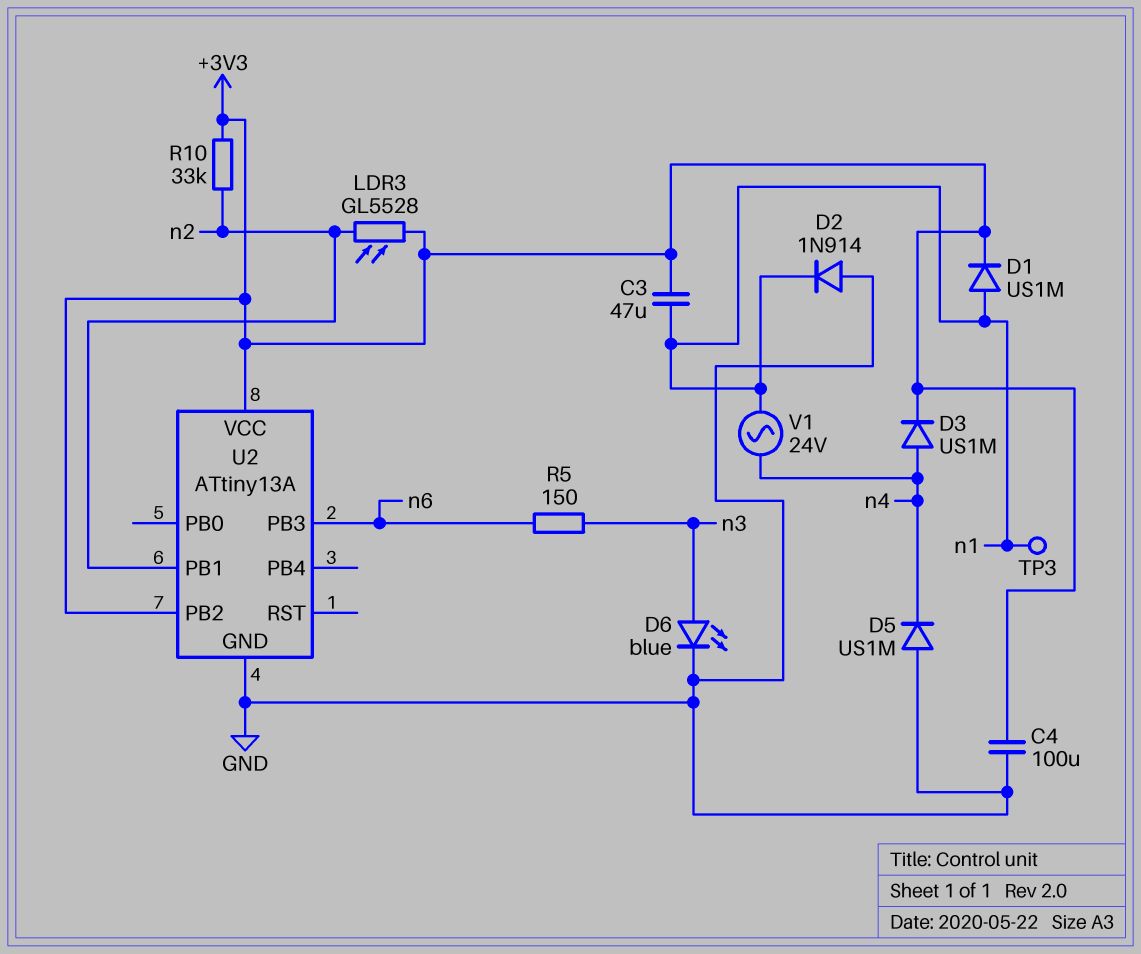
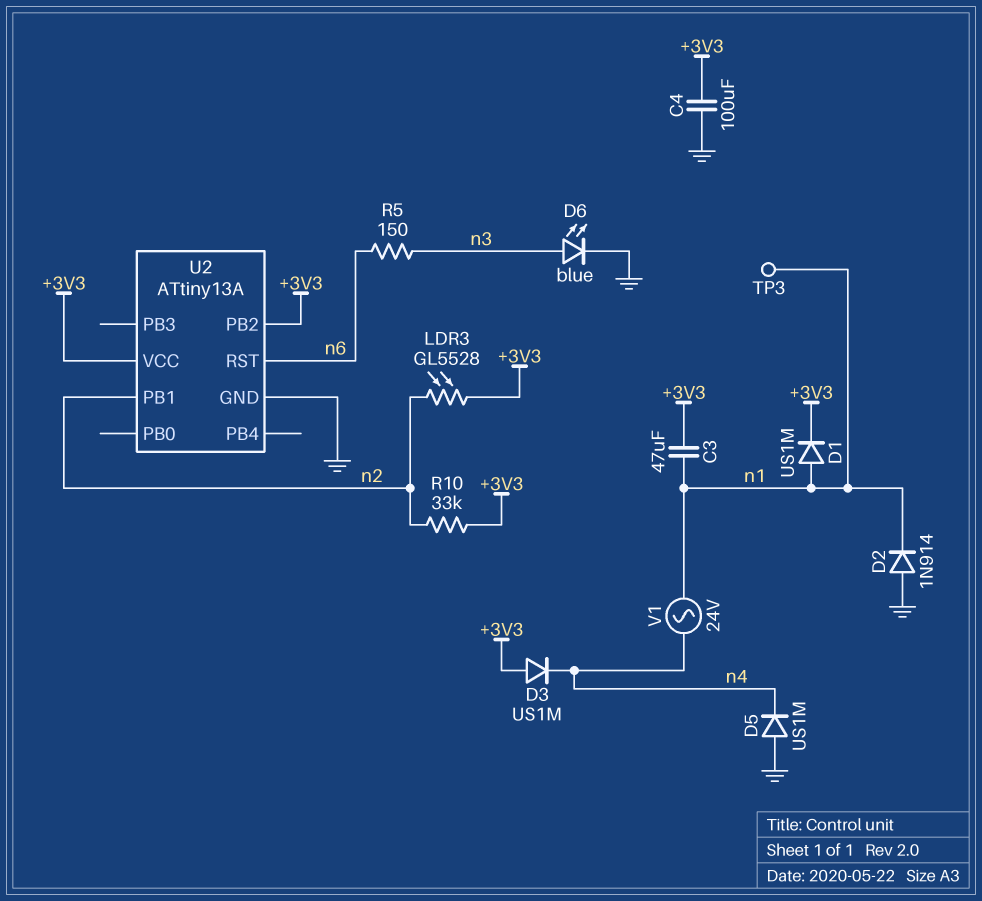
D3: diode US1M (A n4, K +3V3) -> diode US1M (A +3V3, K n4)
U2 pin PB3: n6 -> none
U2 pin RST: none -> n6

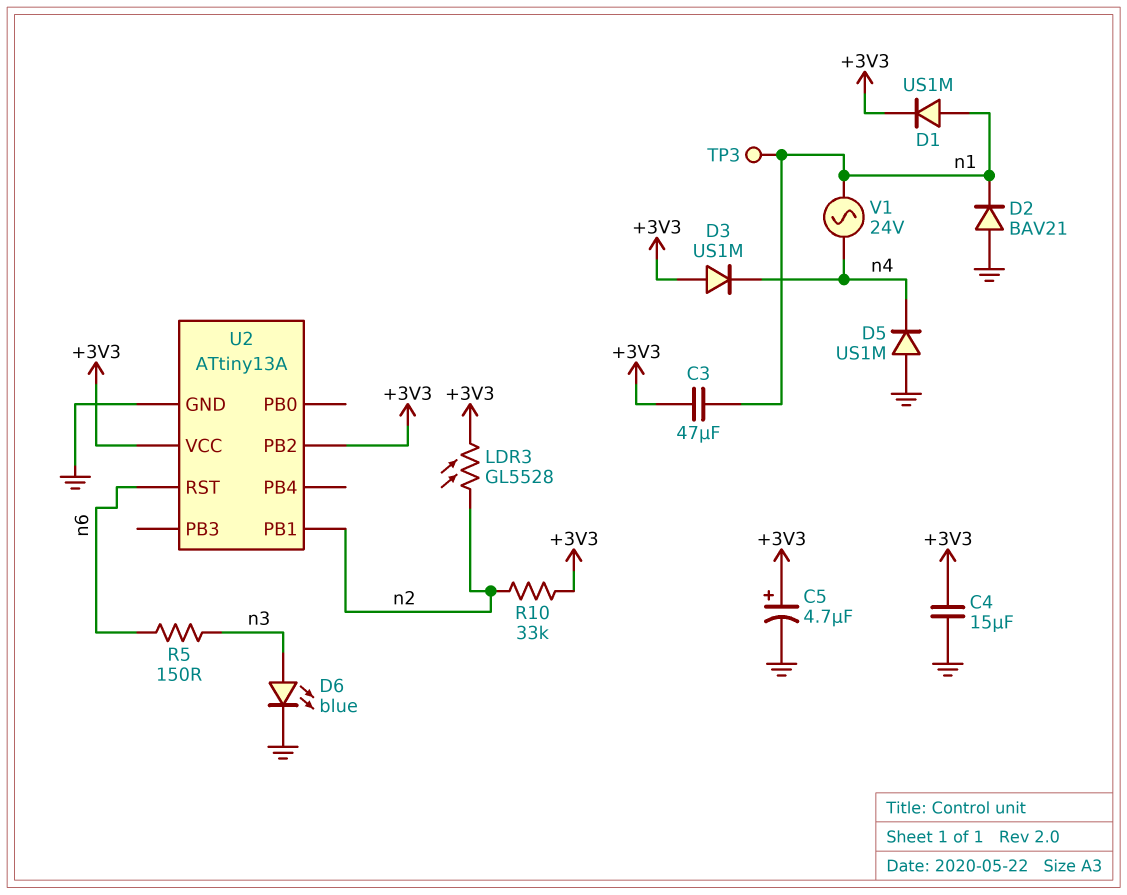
C4: 100uF (+3V3, GND) -> 15uF (+3V3, GND)
C5: none -> 4.7uF (plus +3V3, minus GND)
D2: diode 1N914 (A GND, K n1) -> diode BAV21 (A GND, K n1)

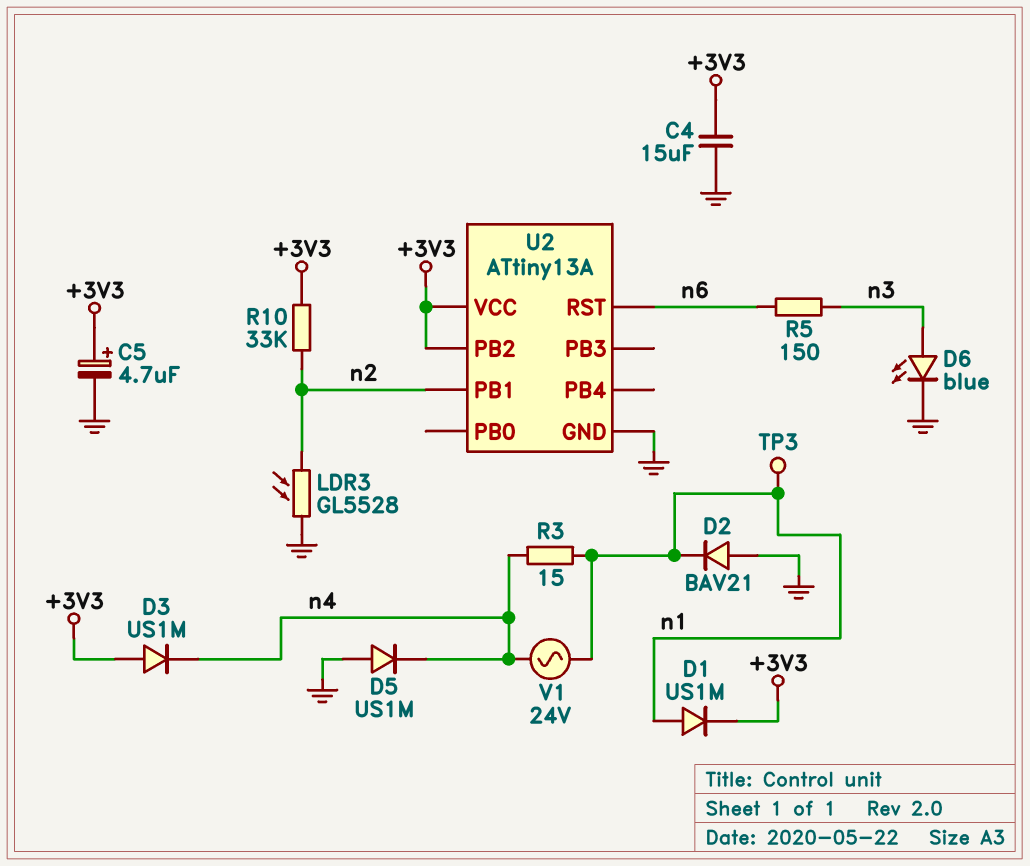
C3: 47uF (+3V3, n1) -> none
LDR3: GL5528 (+3V3, n2) -> GL5528 (GND, n2)
R3: none -> 15 (n1, n4)

